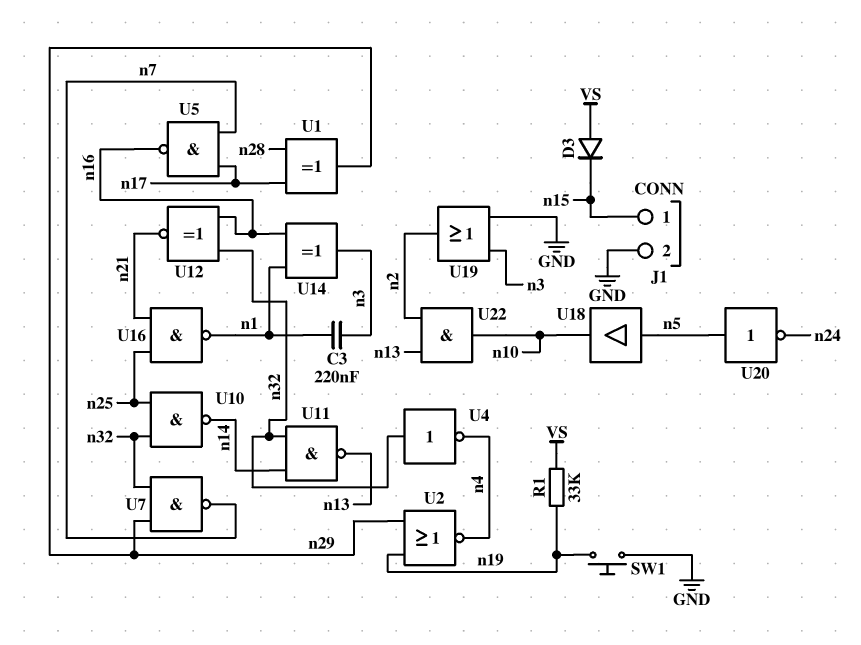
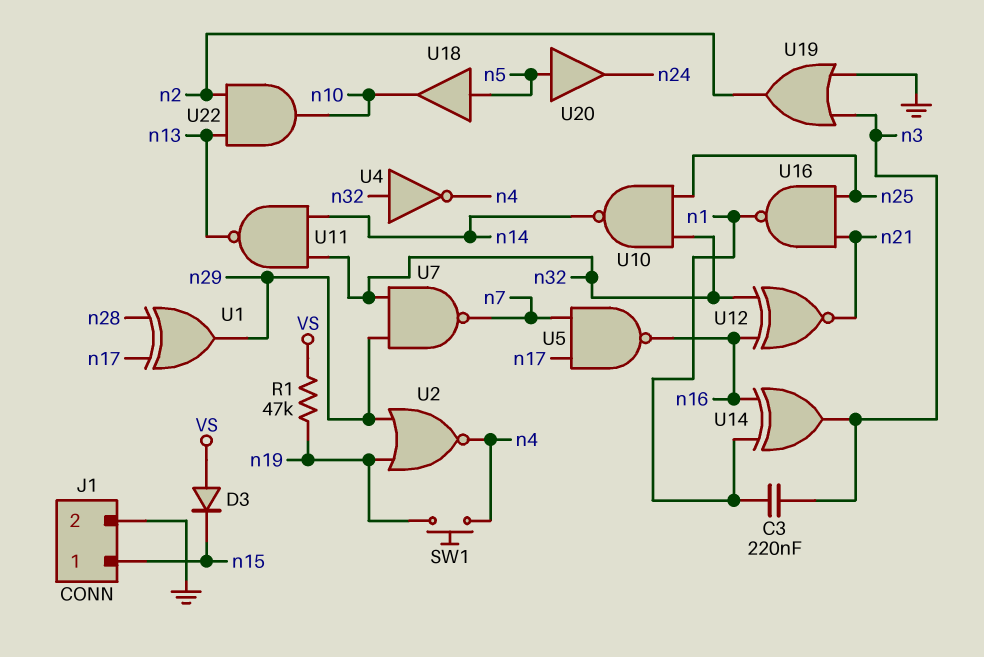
R1: 33k (VS, n19) -> 47k (VS, n19)
SW1: button (GND, n19) -> button (n4, n19)
U20: NOT (in n5, out n24) -> buffer (in n5, out n24)

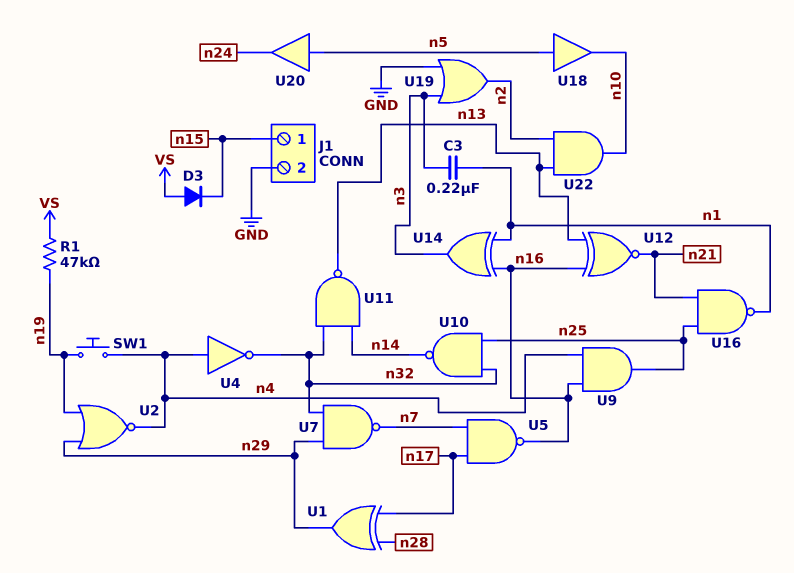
U4: NOT (in n32, out n4) -> NOT (in n4, out n32)
U9: none -> AND (in n4, in n16, out n25)
U12: XNOR (in n16, in n32, out n21) -> XNOR (in n13, in n16, out n21)

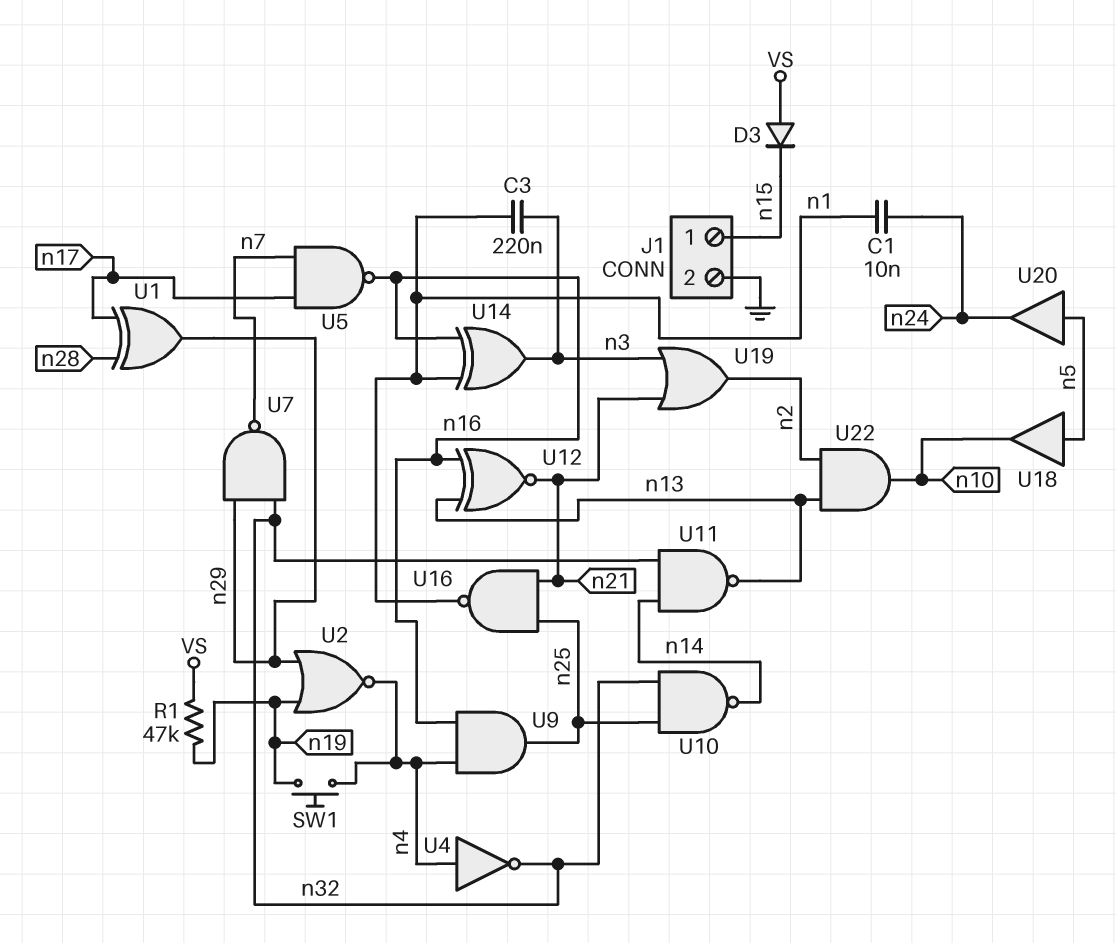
C1: none -> 10nF (n1, n24)
U19: OR (in GND, in n3, out n2) -> OR (in n3, in n21, out n2)

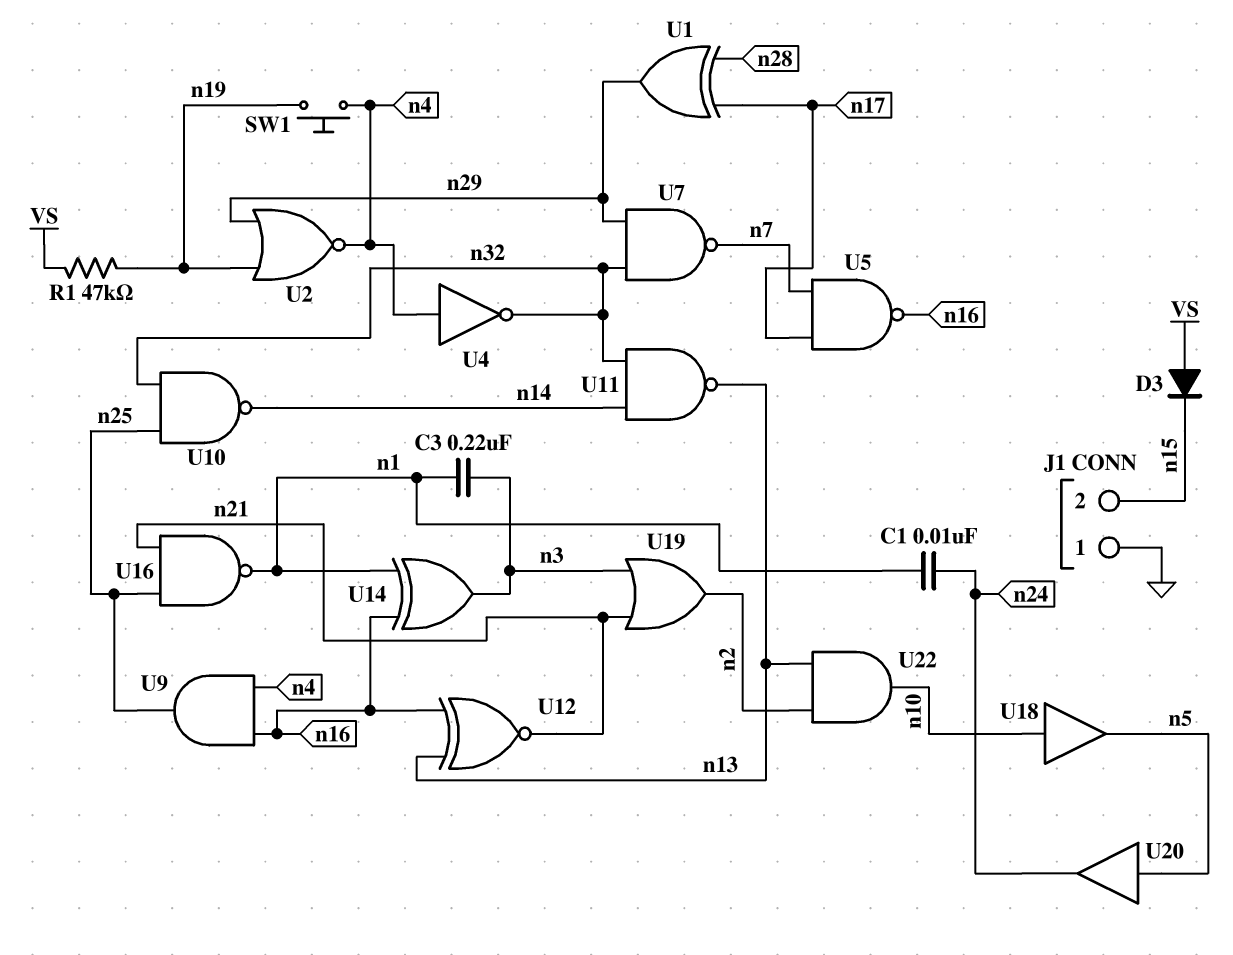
J1 pin 1: n15 -> GND
J1 pin 2: GND -> n15
U18: buffer (in n5, out n10) -> buffer (in n10, out n5)

